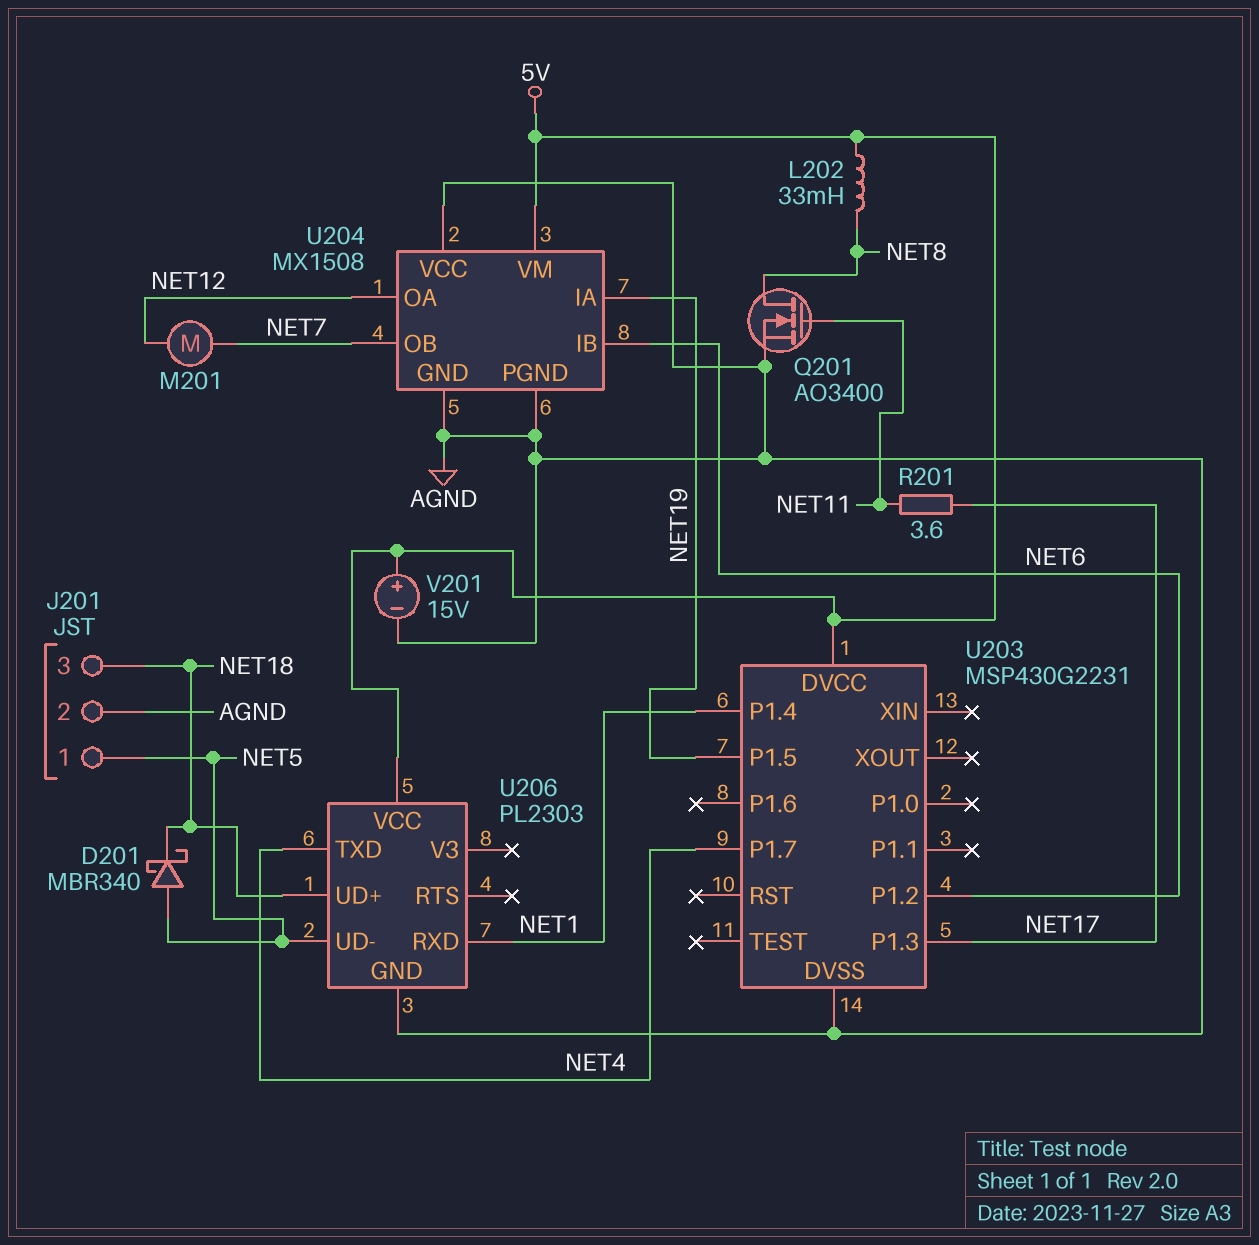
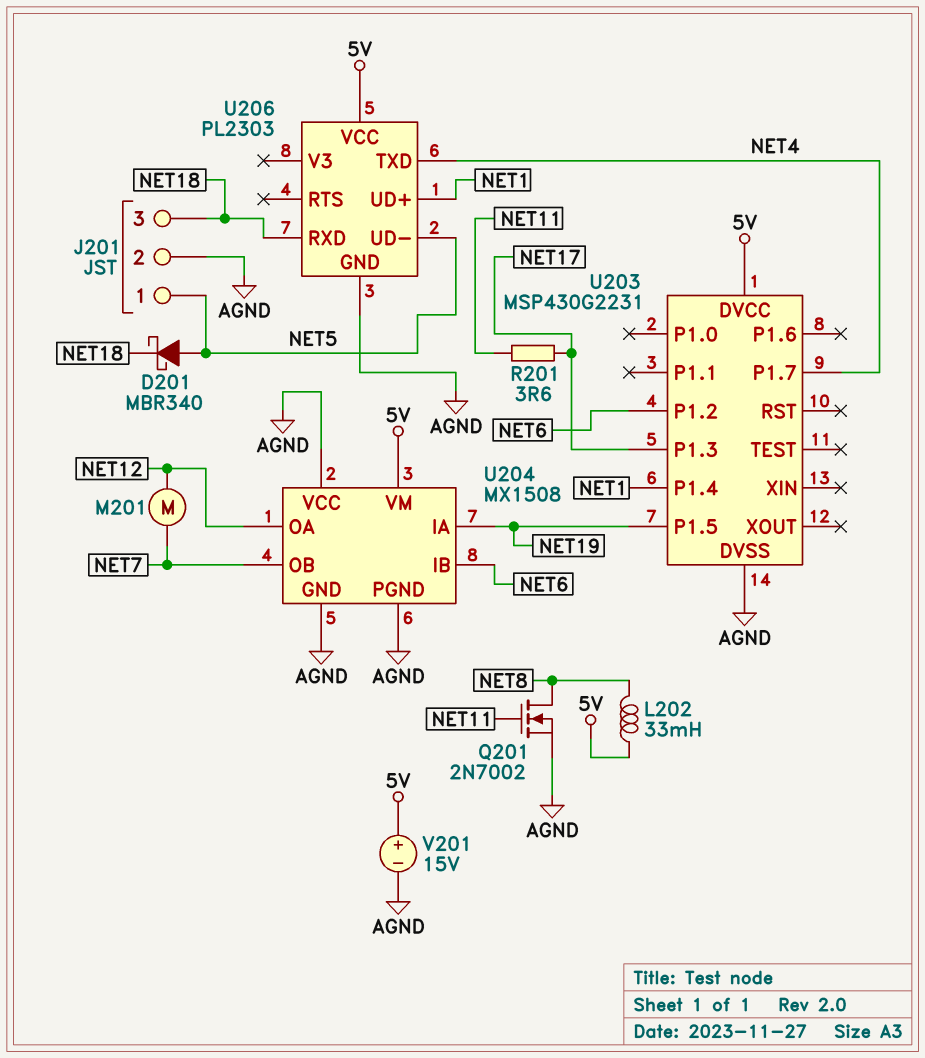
Q201: NMOS AO3400 (G NET11, D NET8, S AGND) -> NMOS 2N7002 (G NET11, D NET8, S AGND)
U206 pin RXD: NET1 -> NET18
U206 pin UD+: NET18 -> NET1

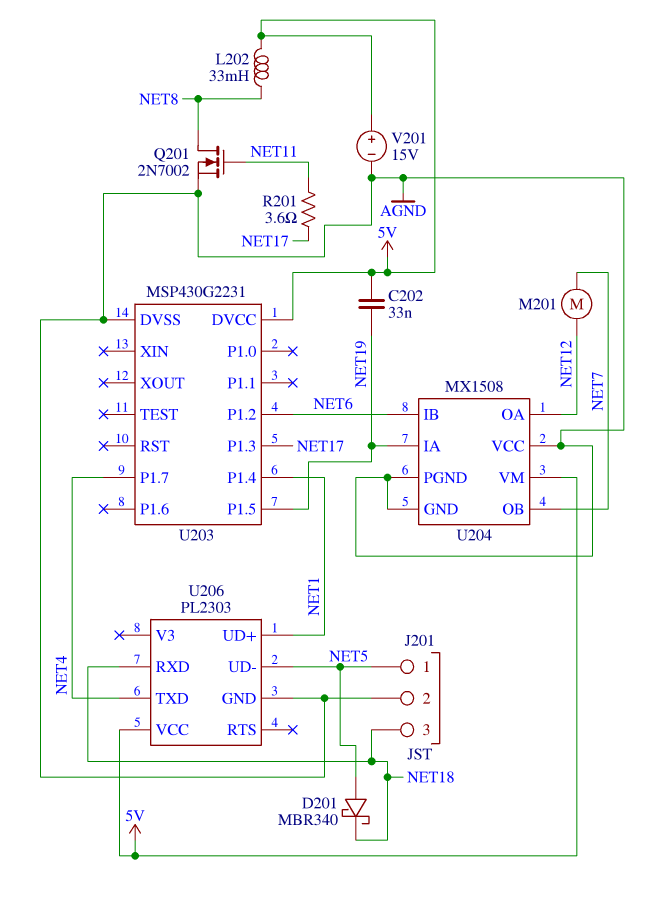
C202: none -> 33nF (5V, NET19)

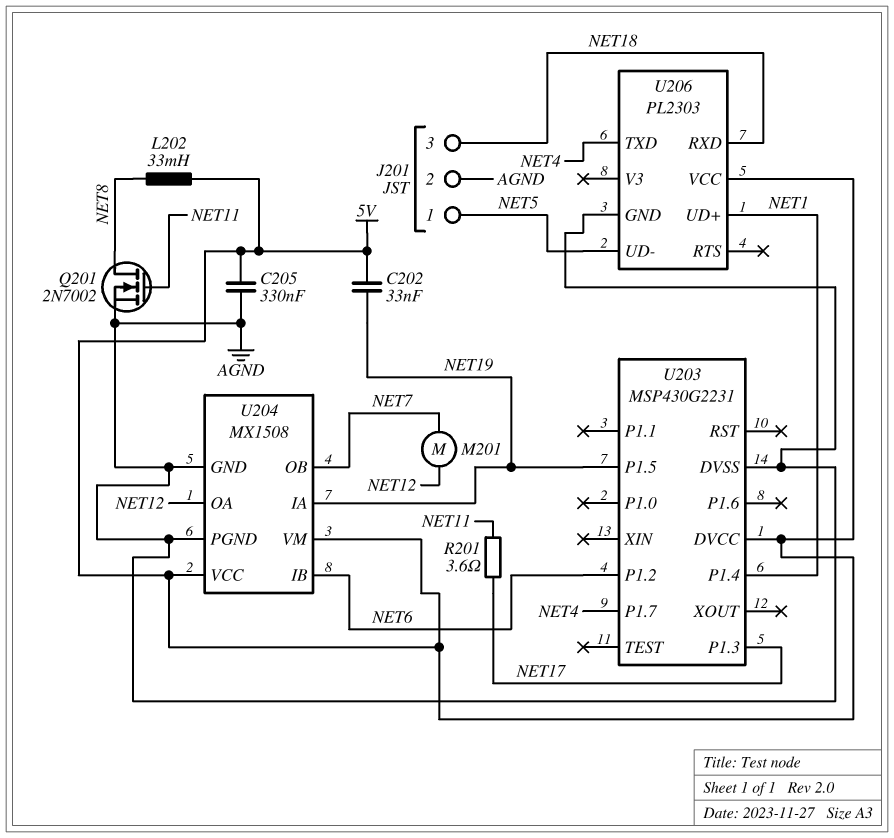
C205: none -> 330nF (5V, AGND)
D201: schottky MBR340 (A NET5, K NET18) -> none
U204 pin VCC: AGND -> 5V
V201: 15V (plus 5V, minus AGND) -> none

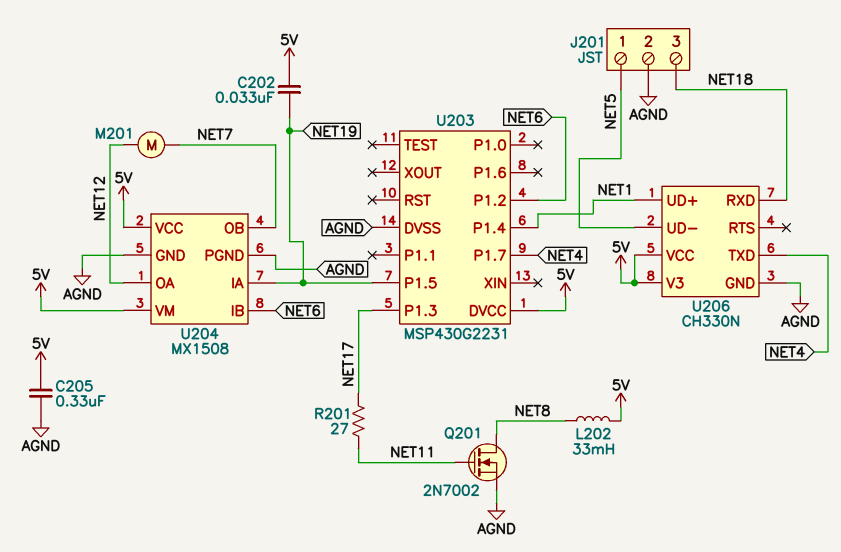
R201: 3.6 (NET11, NET17) -> 27 (NET11, NET17)
U206: PL2303 -> CH330N
U206 pin V3: none -> 5V

